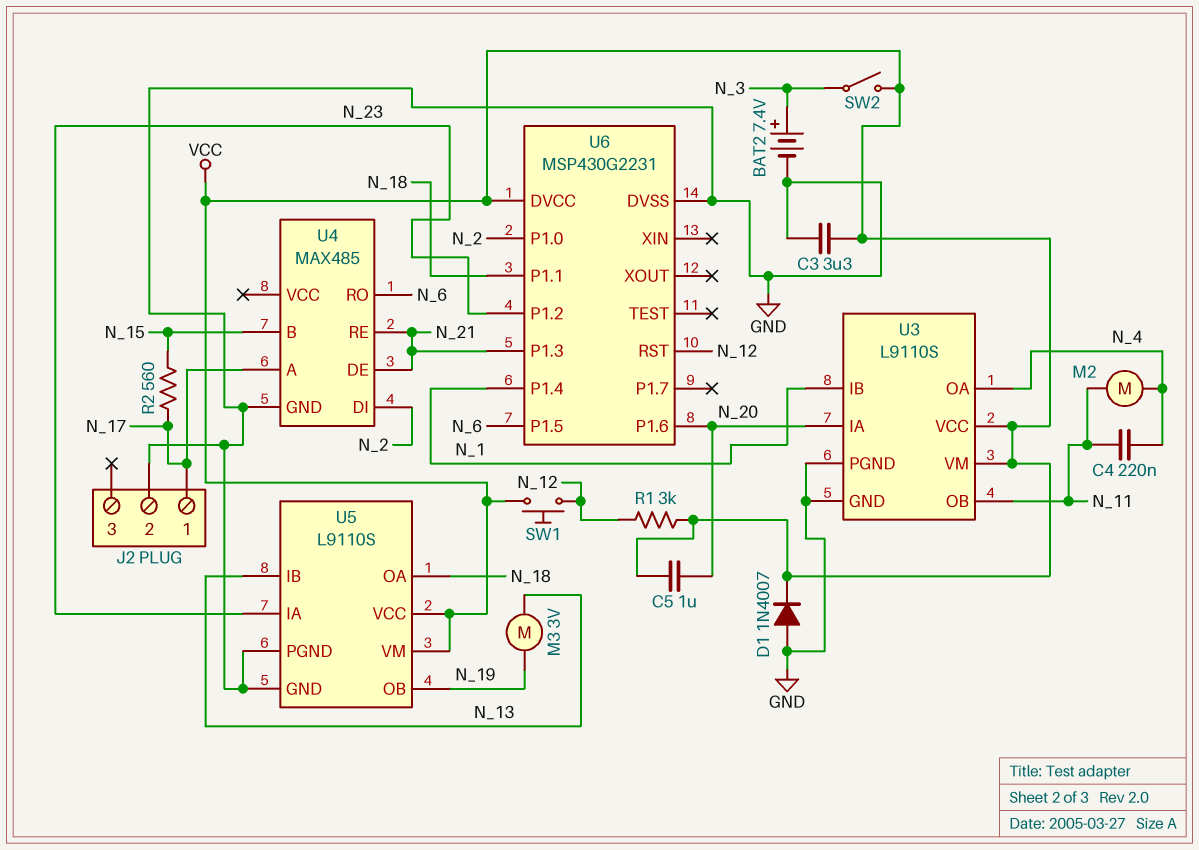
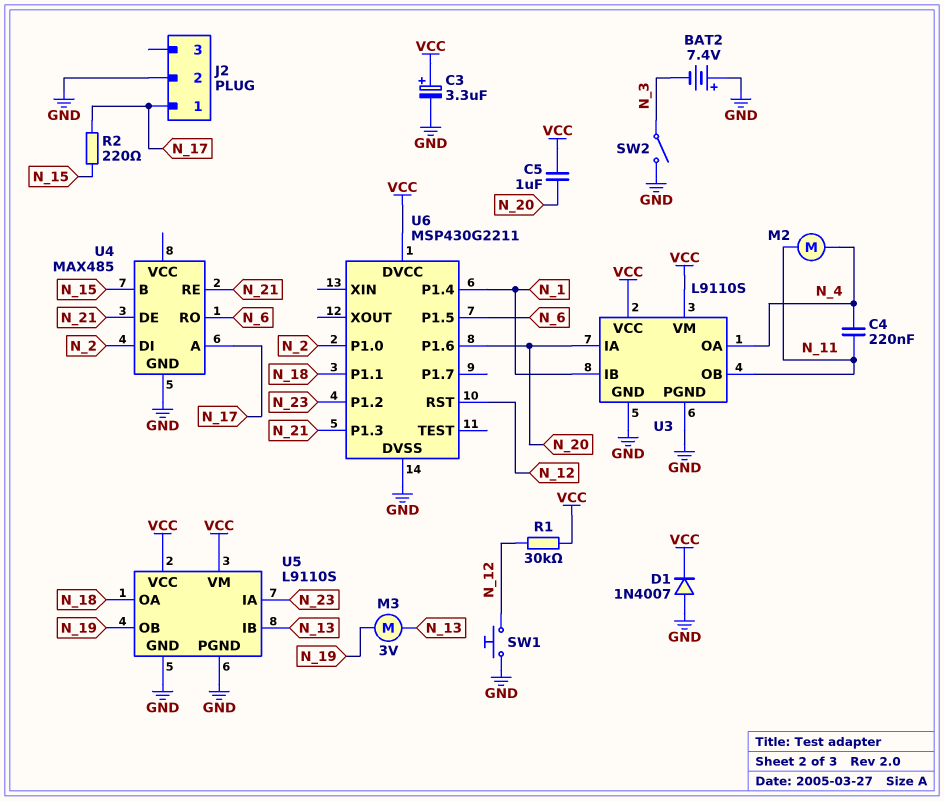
BAT2: 7.4V (plus N_3, minus GND) -> 7.4V (plus GND, minus N_3)
C3: 3.3uF (GND, VCC) -> 3.3uF (plus VCC, minus GND)
R1: 3k (N_12, VCC) -> 30k (N_12, VCC)
R2: 560 (N_15, N_17) -> 220 (N_15, N_17)
SW1: button (N_12, VCC) -> button (GND, N_12)
SW2: switch (N_3, VCC) -> switch (GND, N_3)
U6: MSP430G2231 -> MSP430G2211

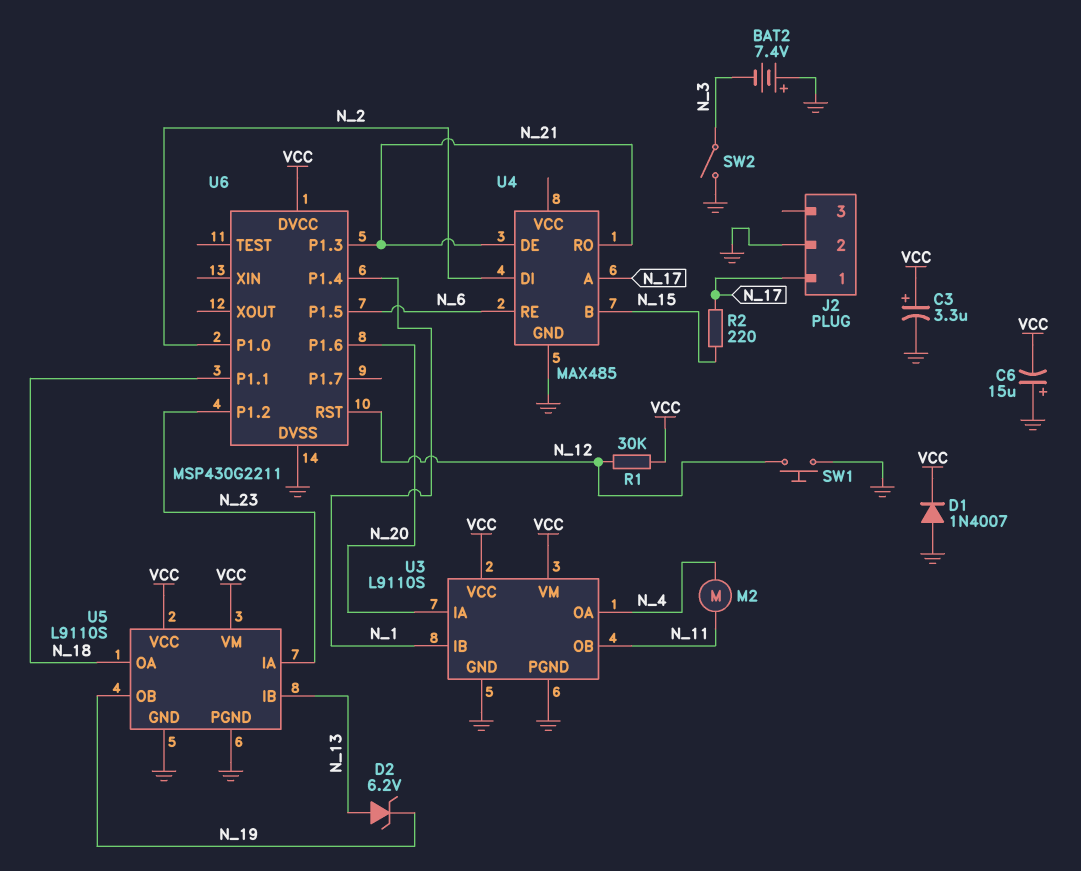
C4: 220nF (N_4, N_11) -> none
C5: 1uF (N_20, VCC) -> none
C6: none -> 15uF (plus GND, minus VCC)
D2: none -> zener 6.2V (A N_13, K N_19)
M3: motor 3V (N_13, N_19) -> none
U4 pin RE: N_21 -> N_6
U4 pin RO: N_6 -> N_21

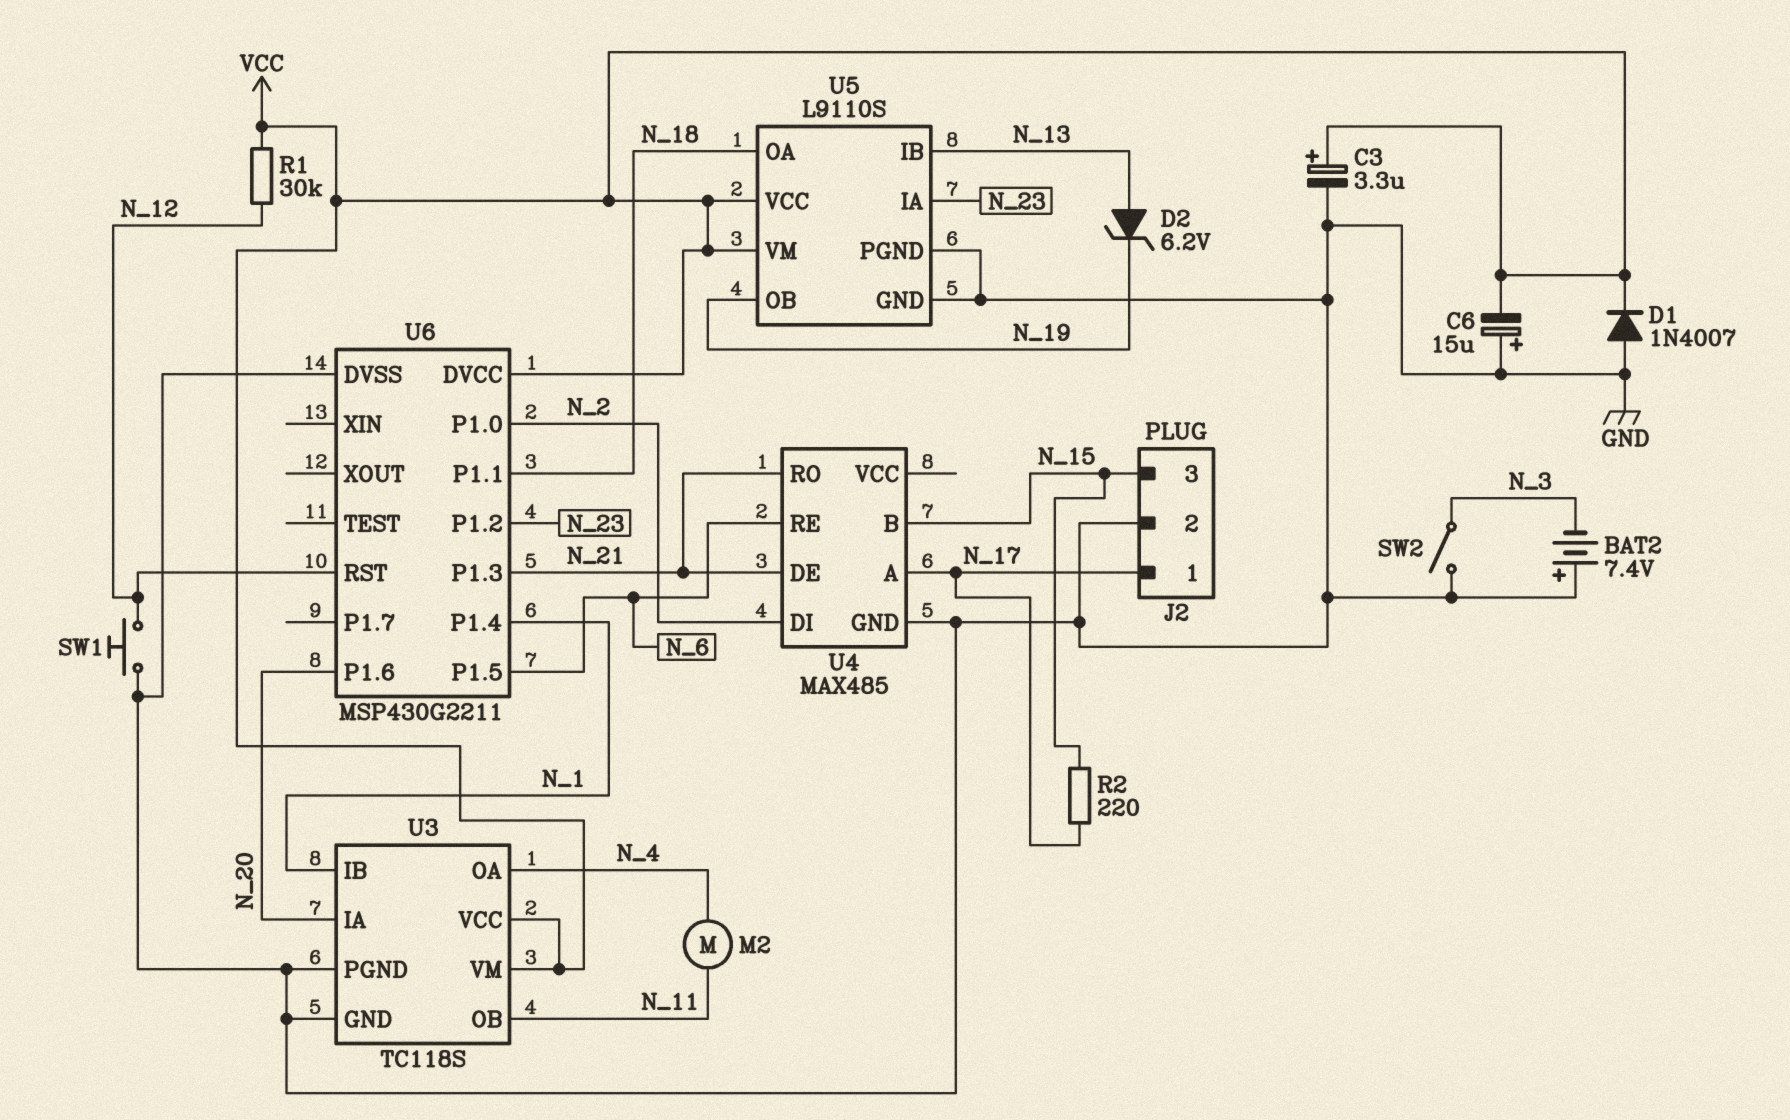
J2 pin 3: none -> N_15
U3: L9110S -> TC118S

